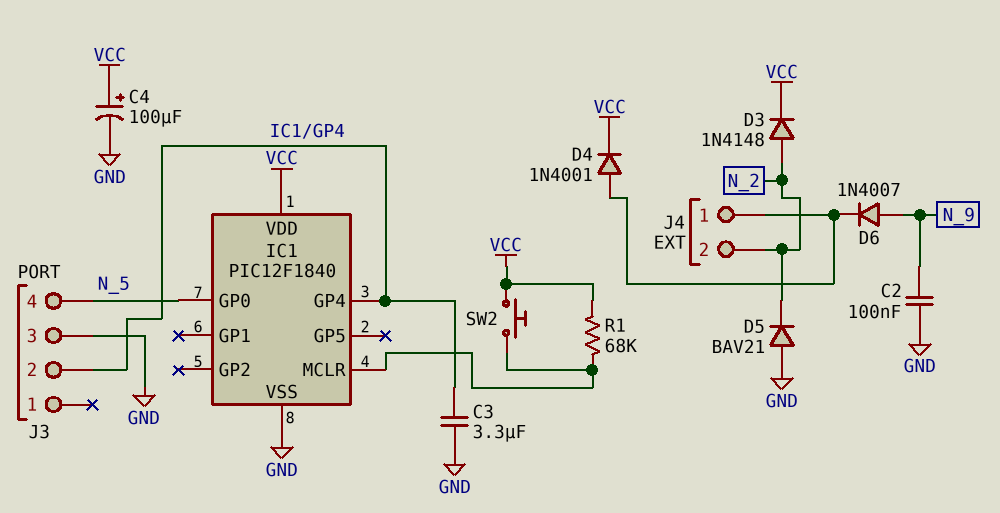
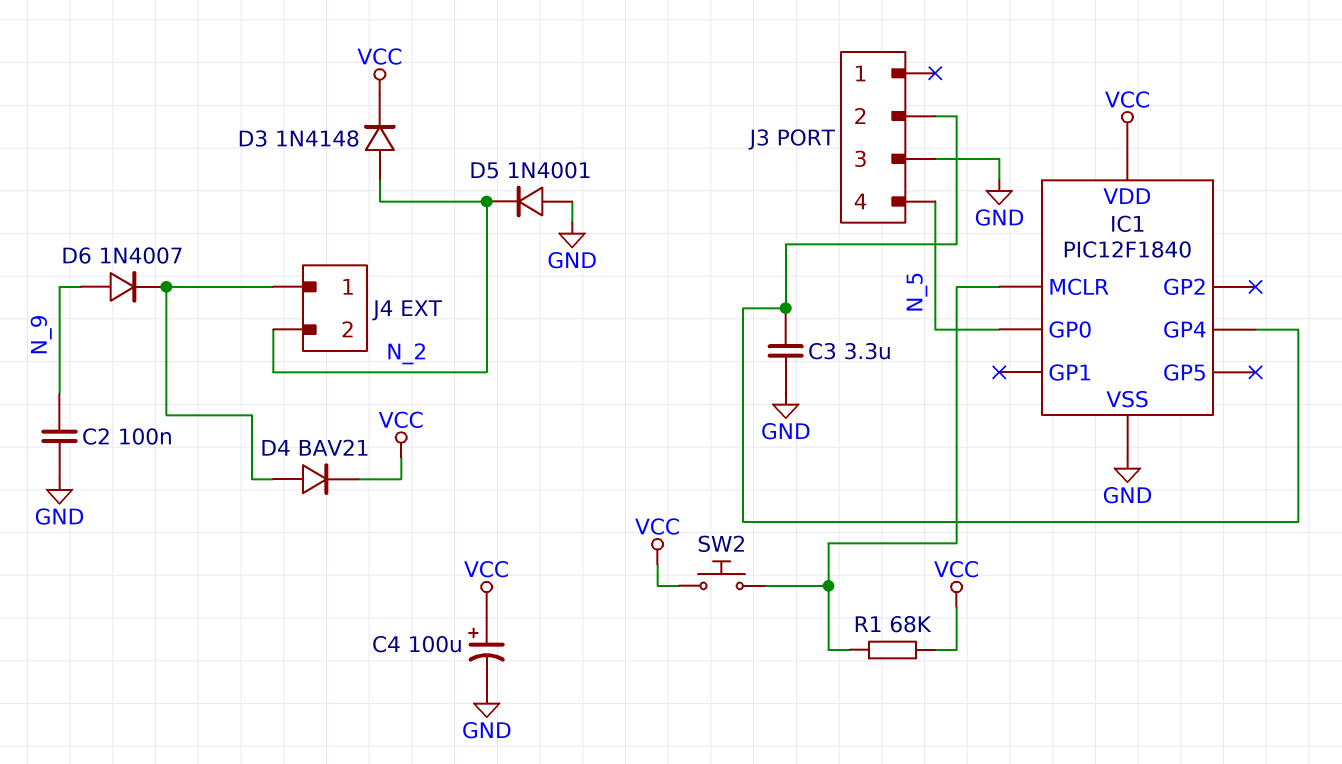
D4: diode 1N4001 (A J4/1, K VCC) -> diode BAV21 (A J4/1, K VCC)
D5: diode BAV21 (A GND, K N_2) -> diode 1N4001 (A GND, K N_2)

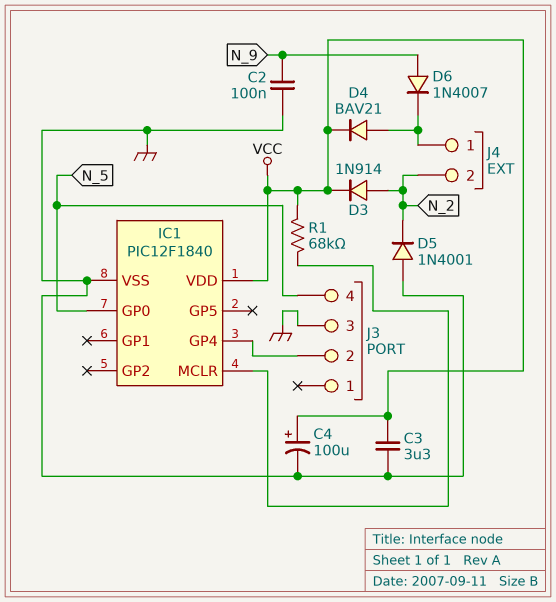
C3: 3.3uF (GND, IC1/GP4) -> 3.3uF (GND, VCC)
D3: diode 1N4148 (A N_2, K VCC) -> diode 1N914 (A N_2, K VCC)
SW2: button (IC1/MCLR, VCC) -> none

